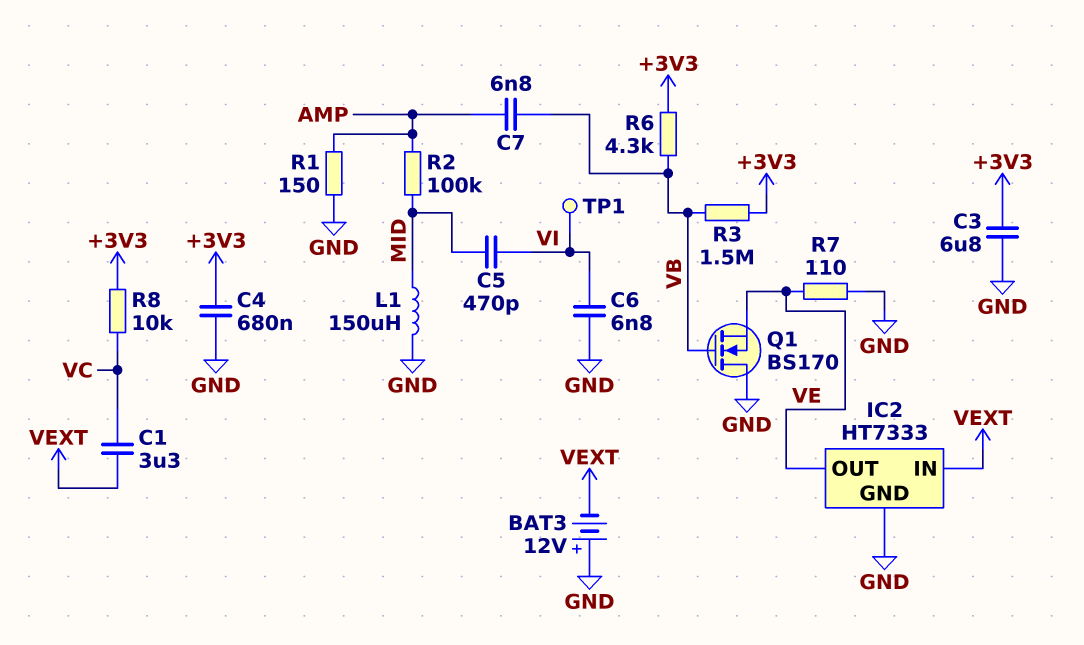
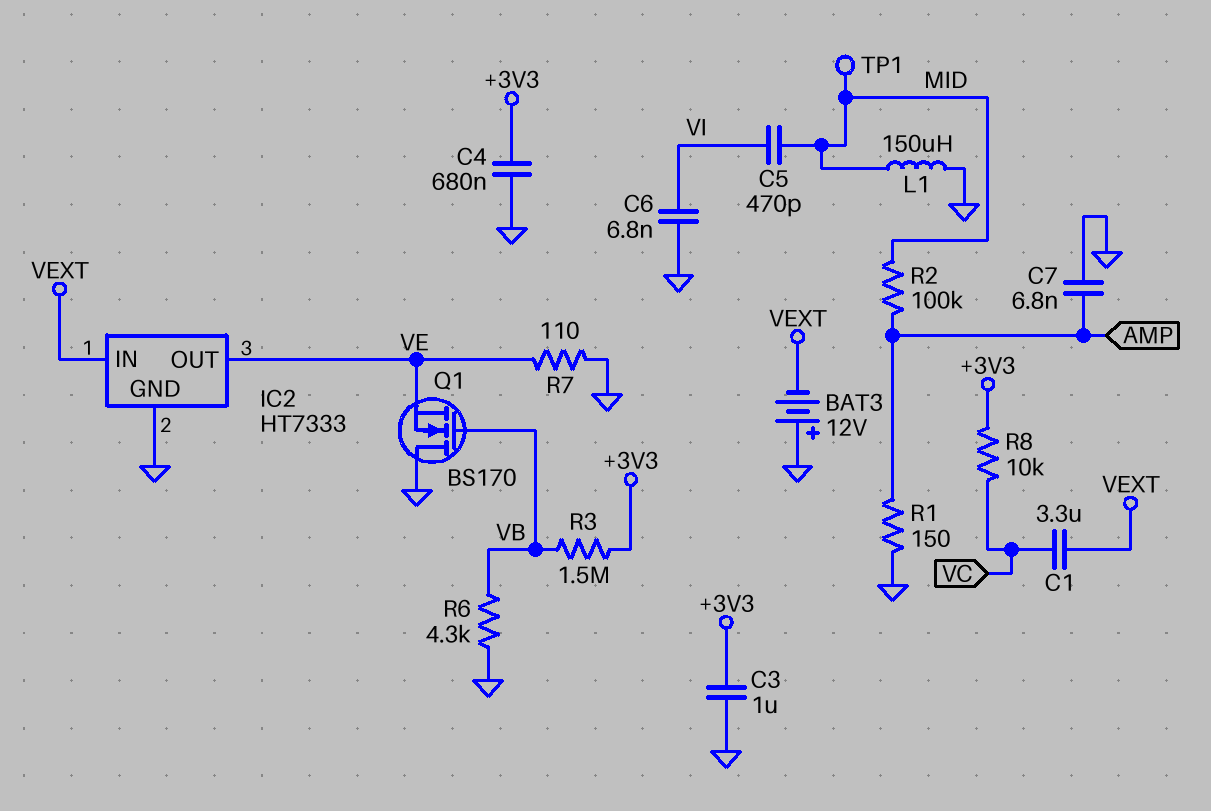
C3: 6.8uF (+3V3, GND) -> 1uF (+3V3, GND)
C7: 6.8nF (AMP, VB) -> 6.8nF (AMP, GND)
R6: 4.3k (+3V3, VB) -> 4.3k (GND, VB)
TP1: test point (VI) -> test point (MID)

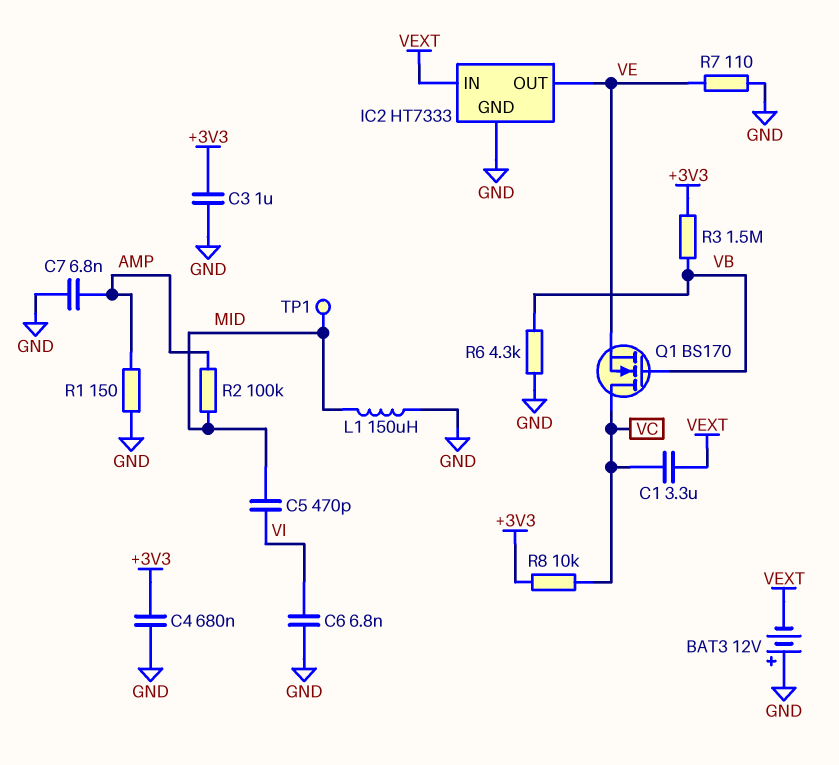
Q1: NMOS BS170 (G VB, D GND, S VE) -> NMOS BS170 (G VB, D VC, S VE)

